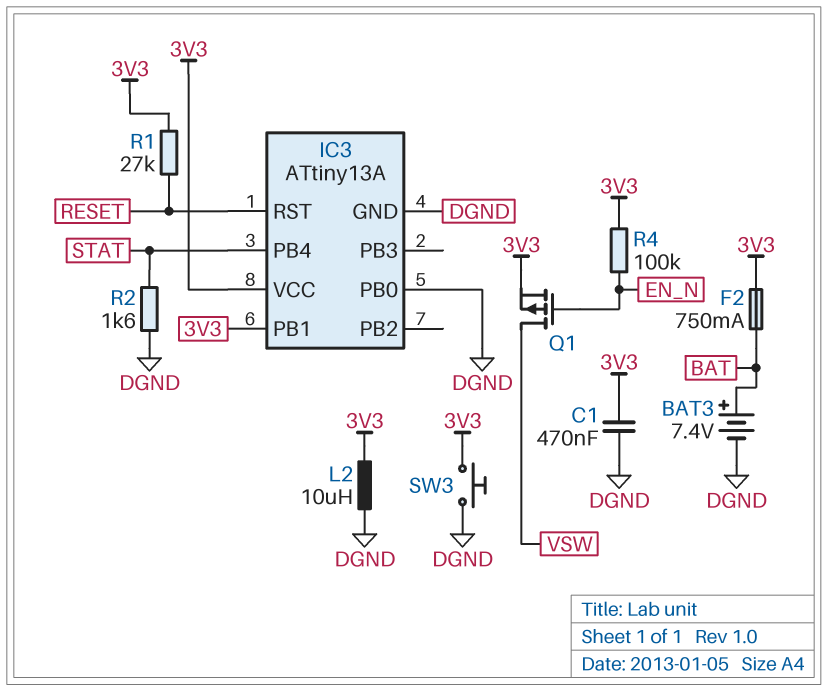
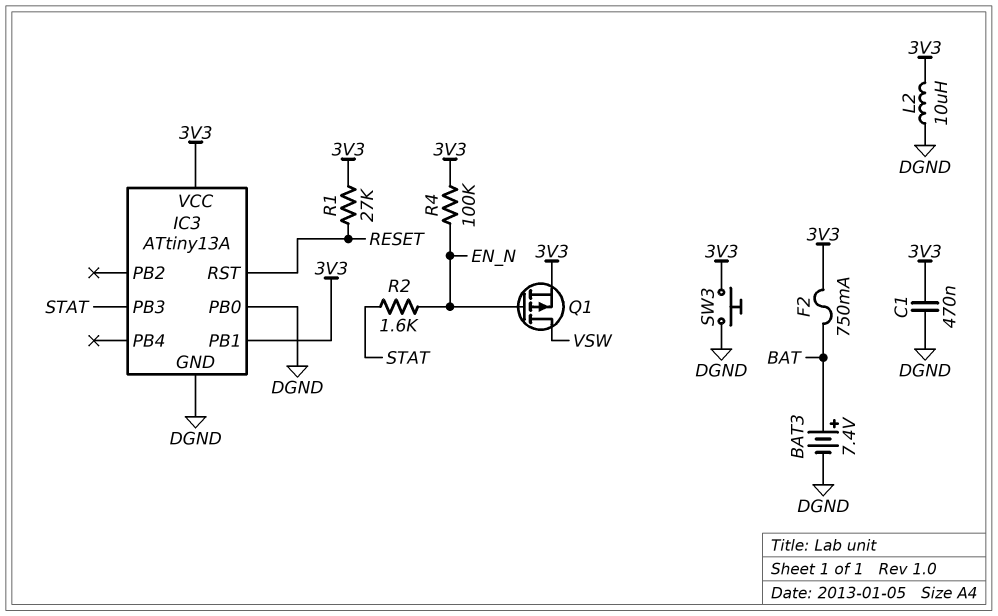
IC3 pin PB3: none -> STAT
IC3 pin PB4: STAT -> none
R2: 1.6k (DGND, STAT) -> 1.6k (EN_N, STAT)

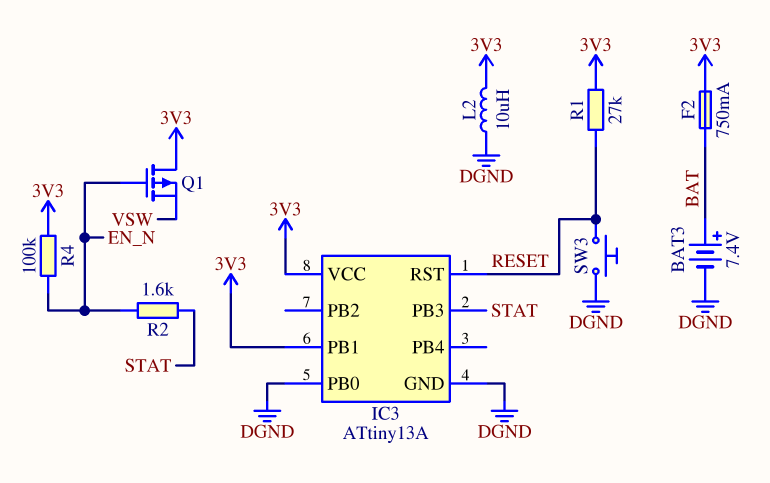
C1: 470nF (3V3, DGND) -> none
Q1: PMOS (G EN_N, D VSW, S 3V3) -> PMOS (G EN_N, D 3V3, S VSW)
SW3: button (3V3, DGND) -> button (DGND, RESET)

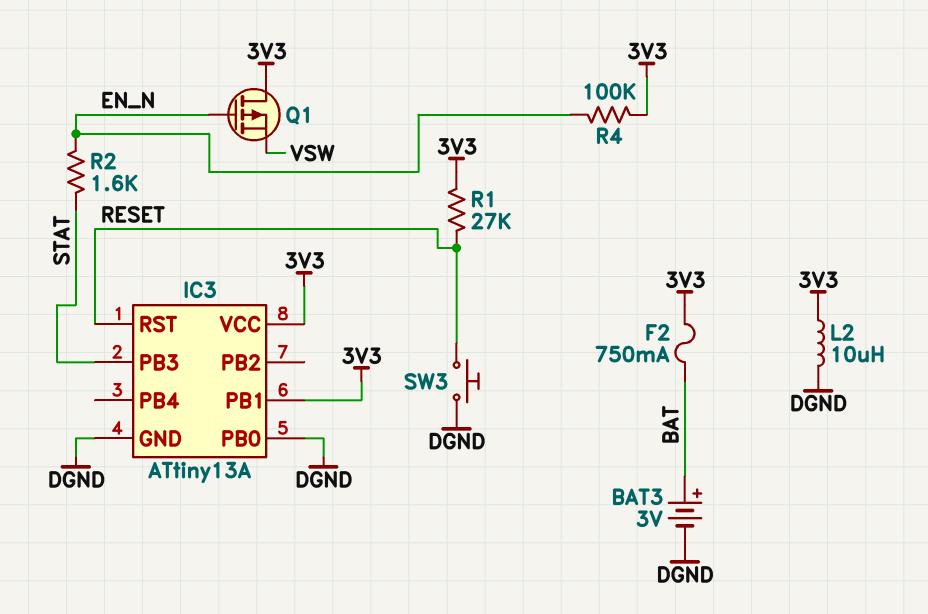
BAT3: 7.4V (plus BAT, minus DGND) -> 3V (plus BAT, minus DGND)

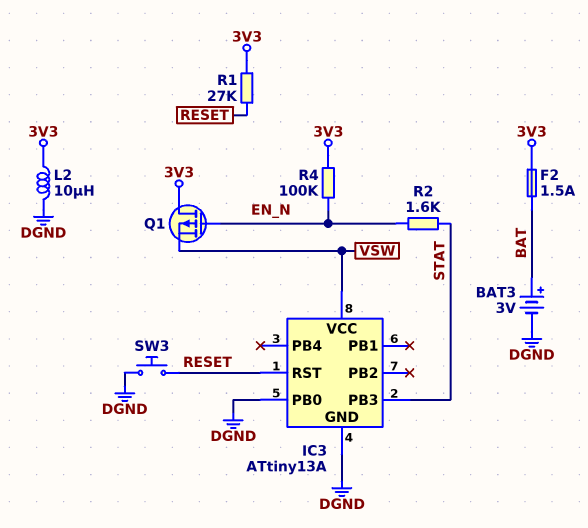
F2: 750mA (3V3, BAT) -> 1.5A (3V3, BAT)
IC3 pin PB1: 3V3 -> none
IC3 pin VCC: 3V3 -> VSW

